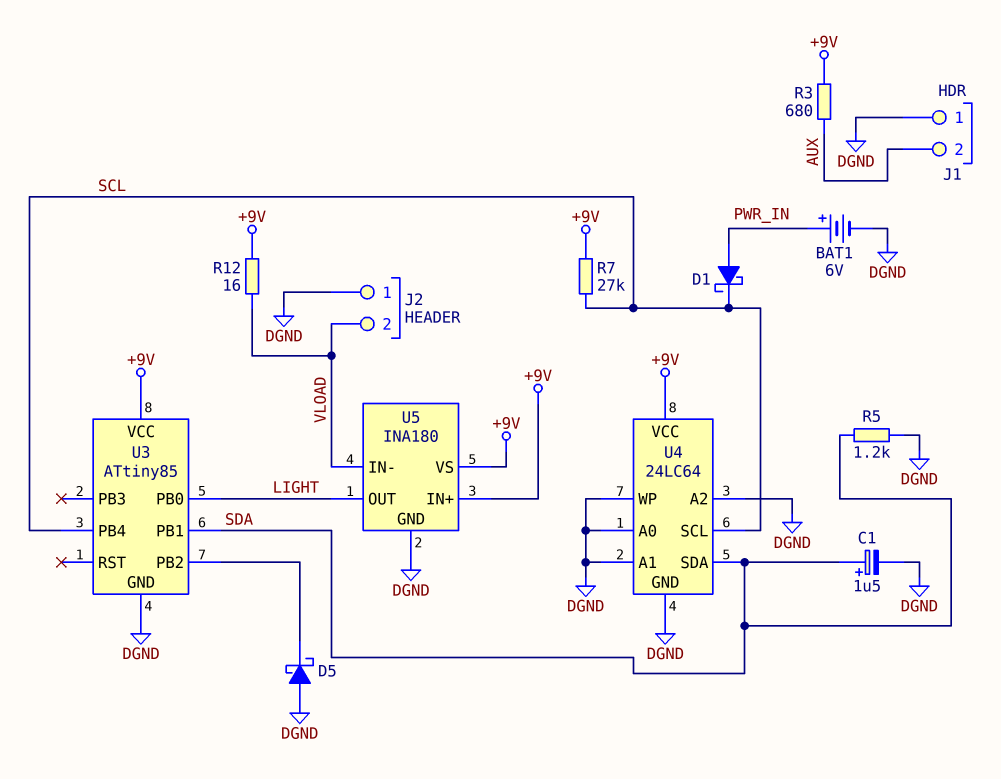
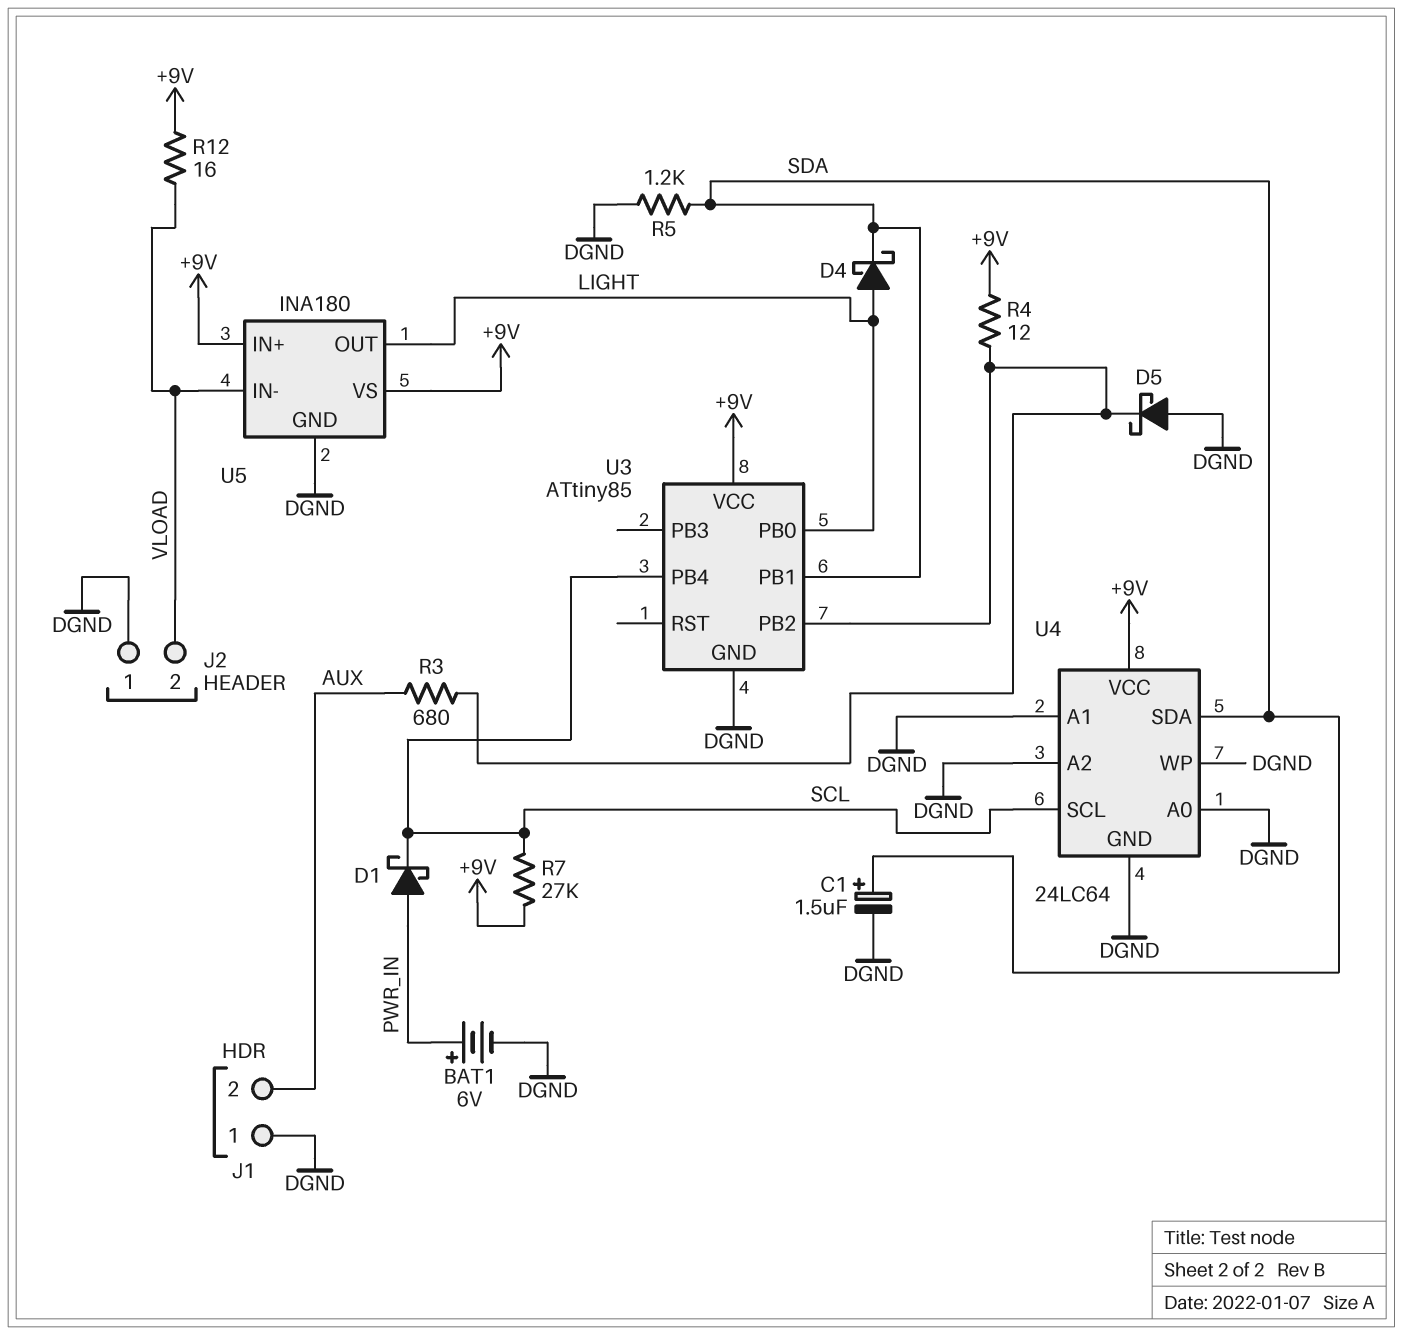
D4: none -> schottky (A LIGHT, K SDA)
R3: 680 (+9V, AUX) -> 680 (AUX, U3/PB2)
R4: none -> 12 (+9V, U3/PB2)

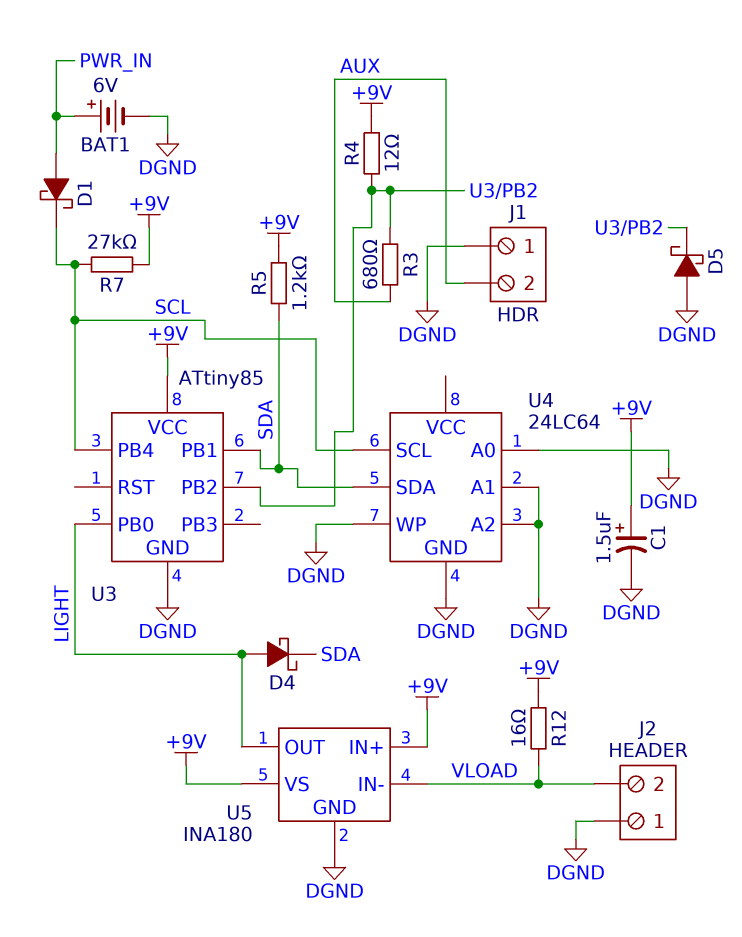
C1: 1.5uF (plus SDA, minus DGND) -> 1.5uF (plus +9V, minus DGND)
R5: 1.2k (DGND, SDA) -> 1.2k (+9V, SDA)
U4 pin VCC: +9V -> none

